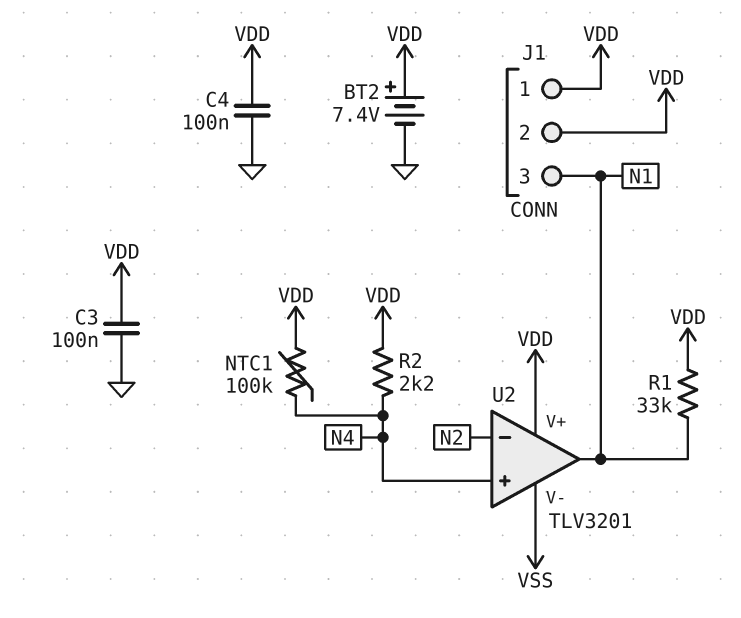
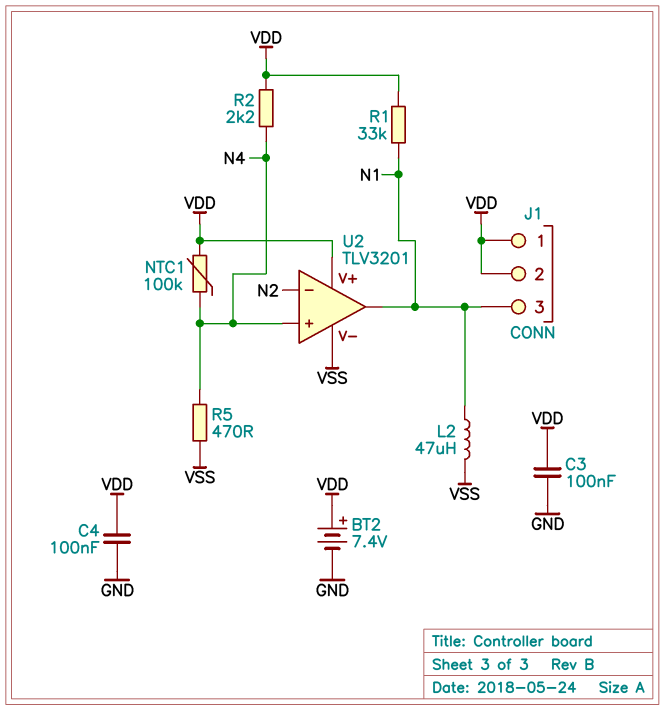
L2: none -> 47uH (N1, VSS)
R5: none -> 470 (N4, VSS)

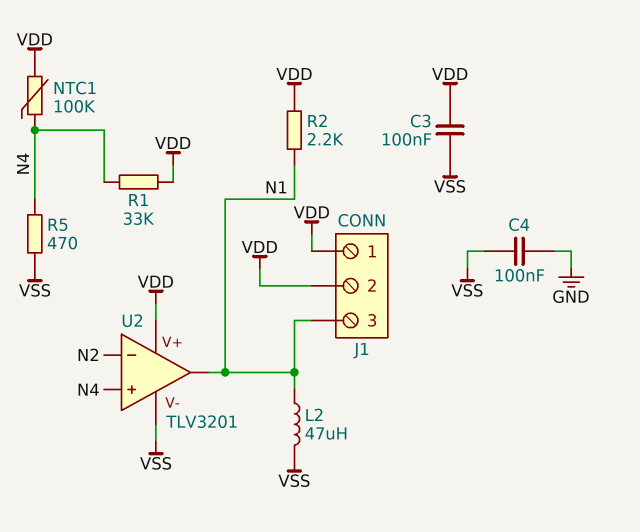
BT2: 7.4V (plus VDD, minus GND) -> none
C3: 100nF (GND, VDD) -> 100nF (VDD, VSS)
C4: 100nF (GND, VDD) -> 100nF (GND, VSS)
R1: 33k (N1, VDD) -> 33k (N4, VDD)
R2: 2.2k (N4, VDD) -> 2.2k (N1, VDD)

